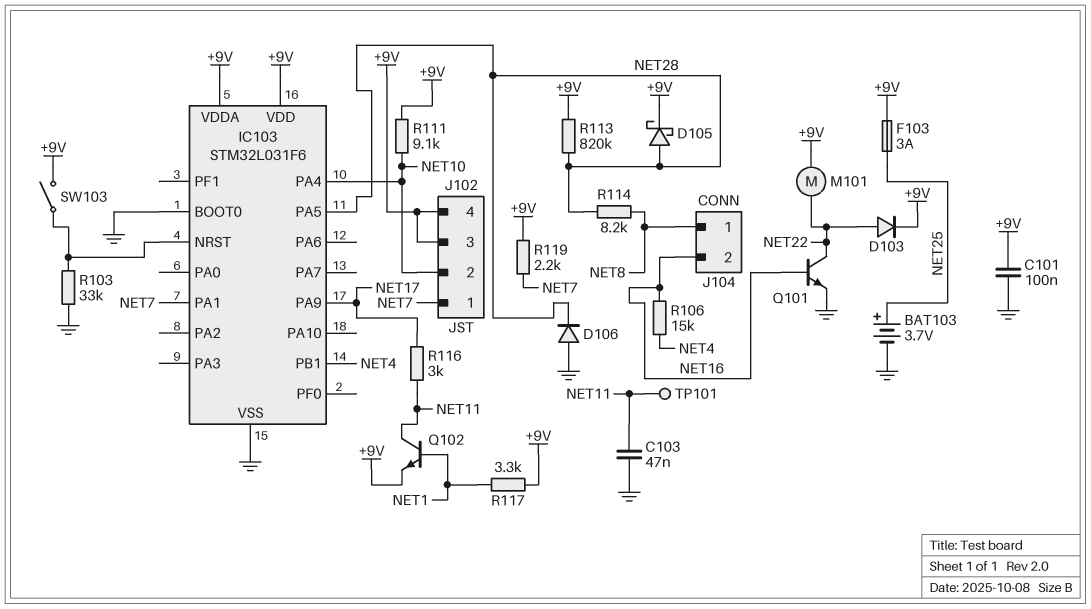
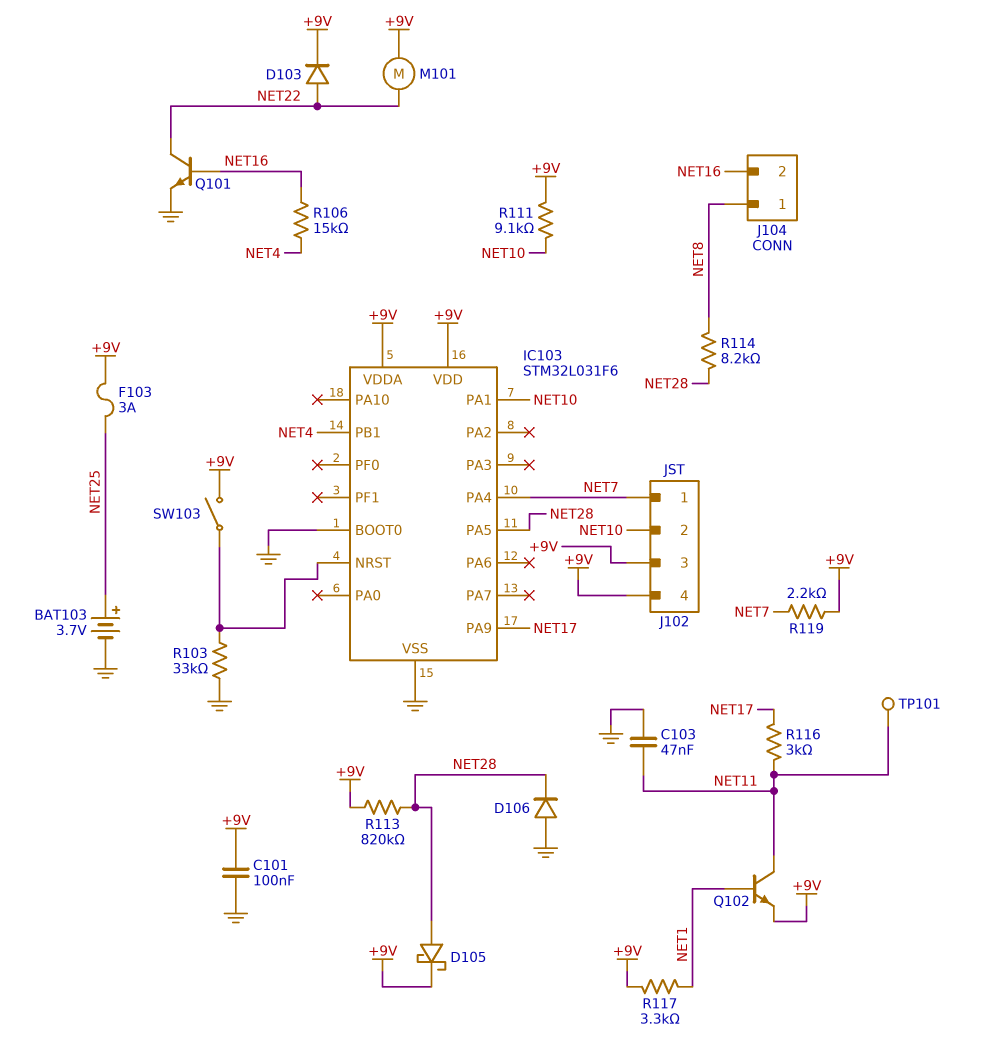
IC103 pin PA1: NET7 -> NET10
IC103 pin PA4: NET10 -> NET7

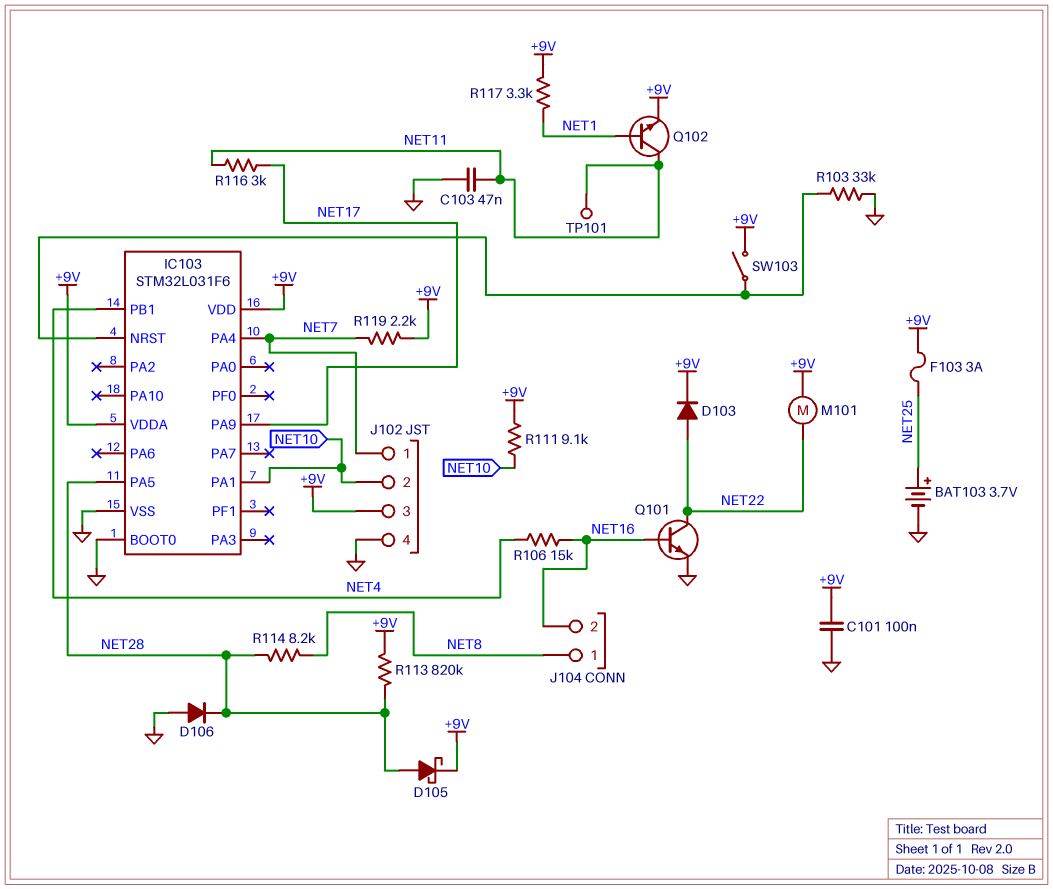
J102 pin 4: +9V -> GND

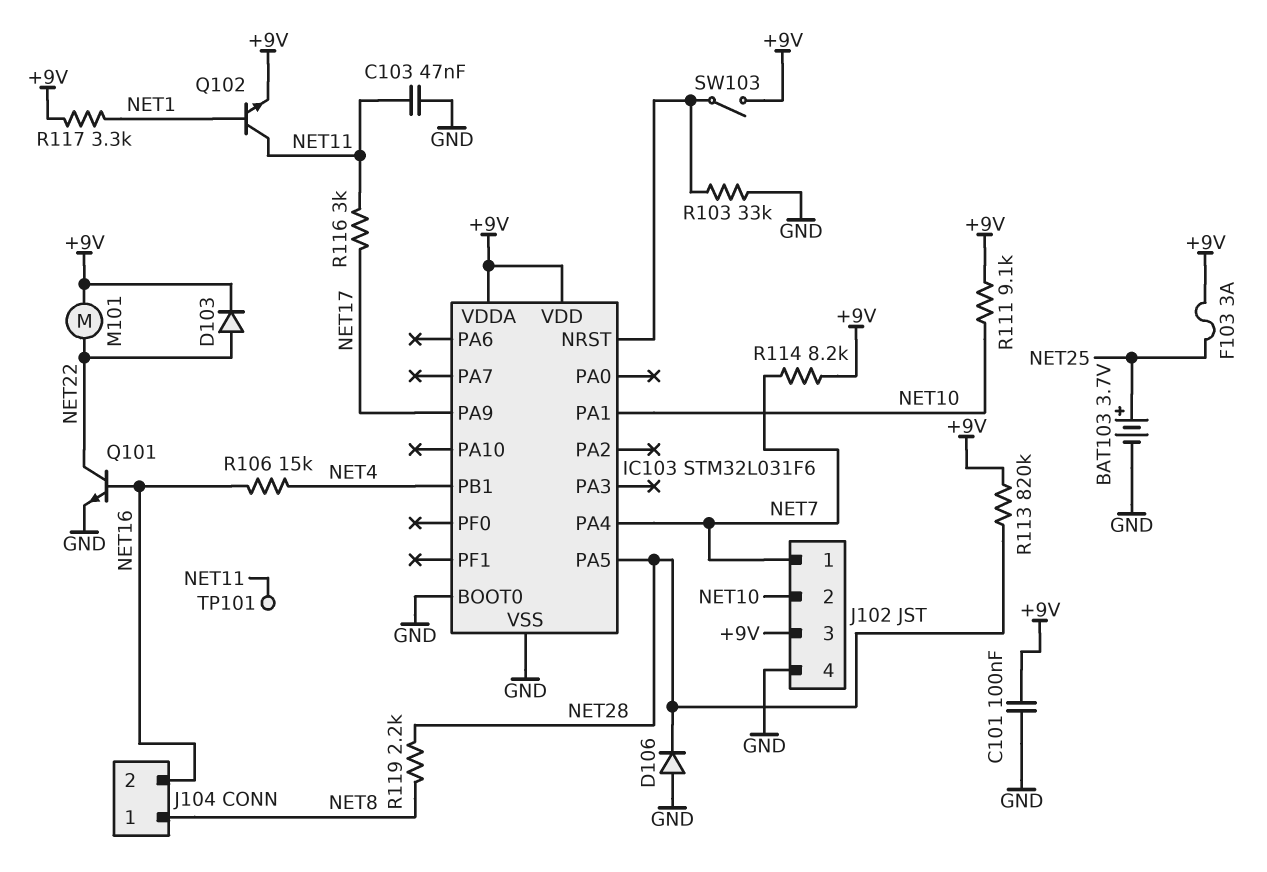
D105: schottky (A NET28, K +9V) -> none
R114: 8.2k (NET8, NET28) -> 8.2k (+9V, NET7)
R119: 2.2k (+9V, NET7) -> 2.2k (NET8, NET28)

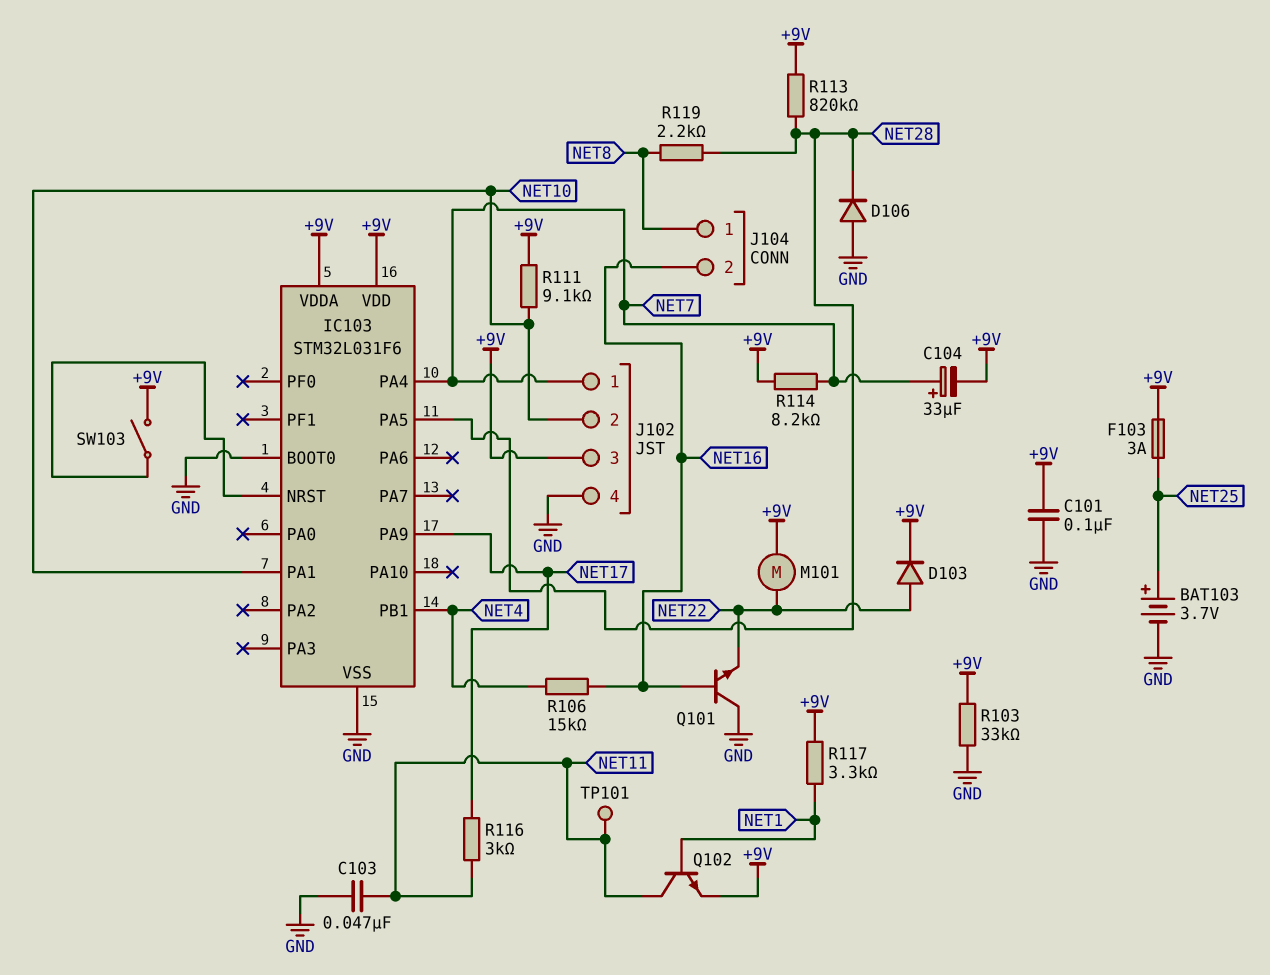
C104: none -> 33uF (plus NET7, minus +9V)
Q101: NPN (B NET16, C NET22, E GND) -> NPN (B NET16, C GND, E NET22)
R103: 33k (GND, IC103/NRST) -> 33k (+9V, GND)

